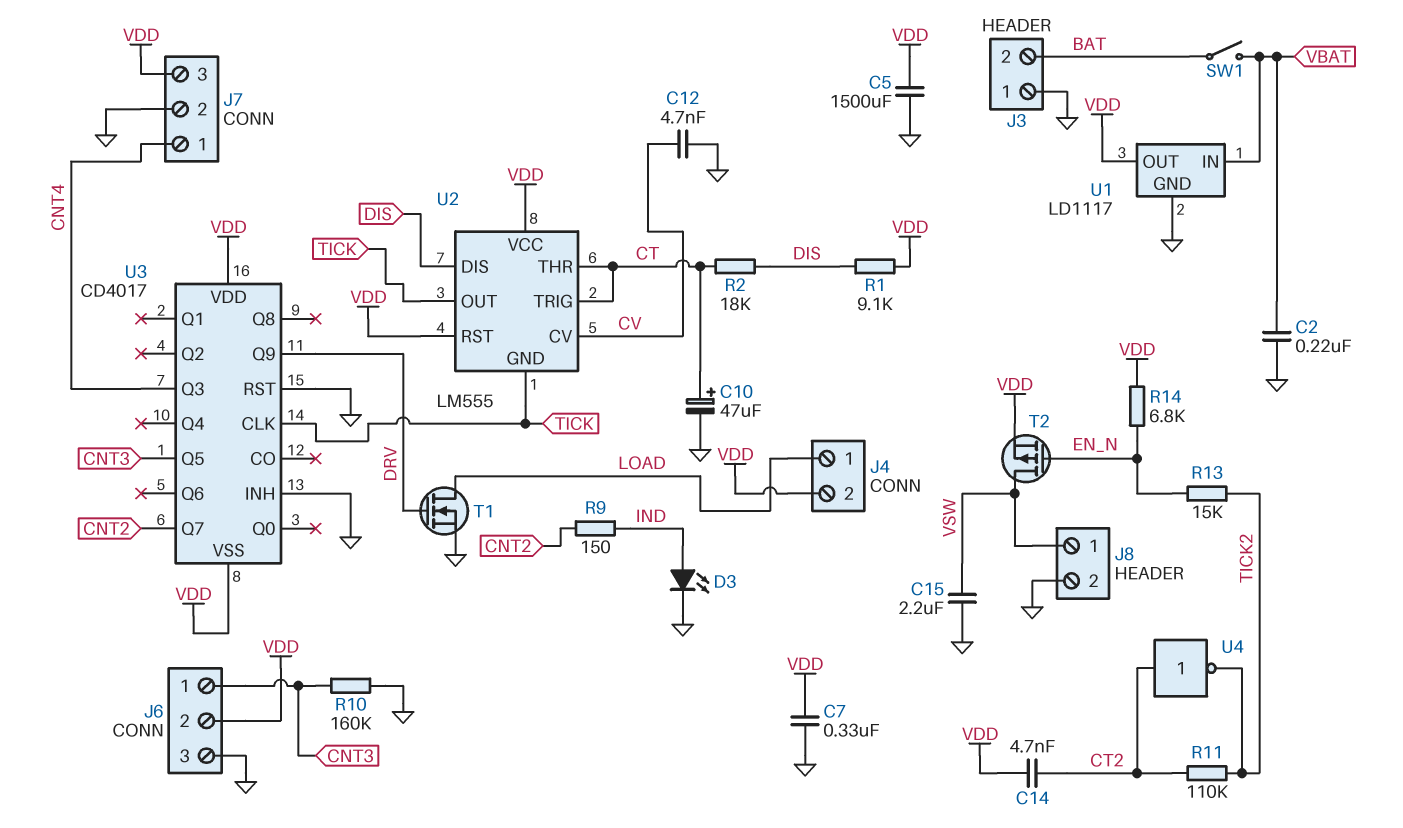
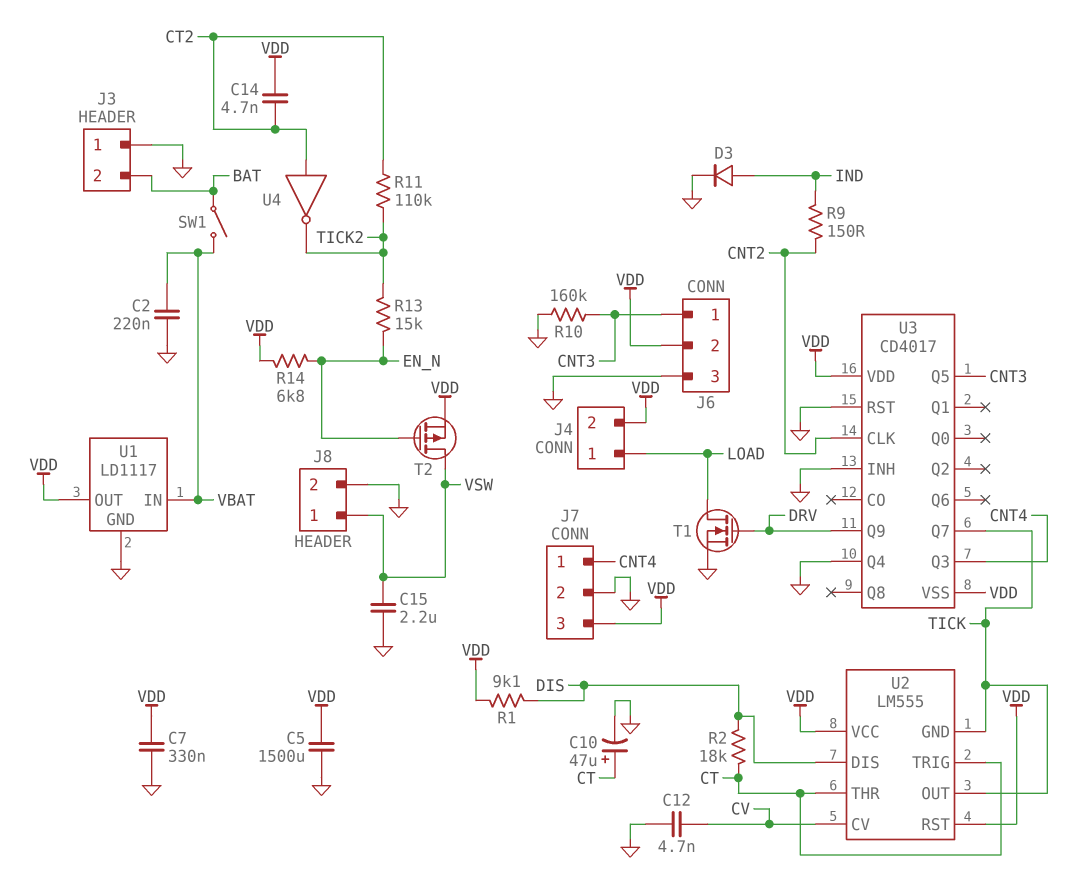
D3: LED (A IND, K GND) -> diode (A IND, K GND)
U3 pin CLK: TICK -> CNT2
U3 pin Q4: none -> GND
U3 pin Q7: CNT2 -> TICK

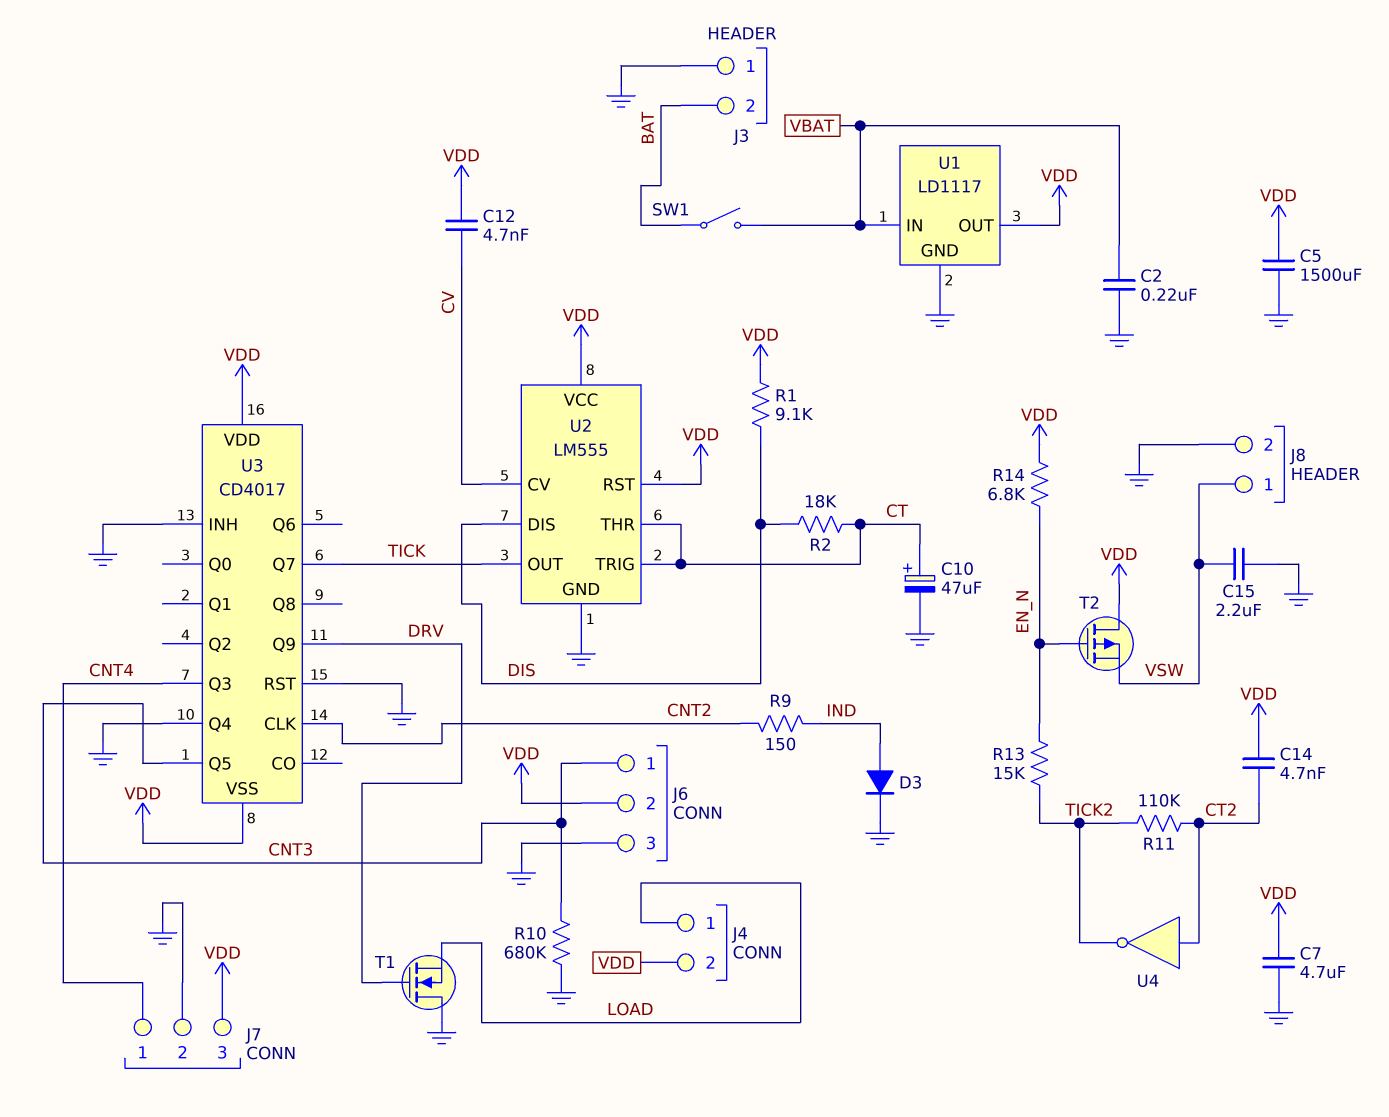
C7: 330nF (GND, VDD) -> 4.7uF (GND, VDD)
C12: 4.7nF (CV, GND) -> 4.7nF (CV, VDD)
R10: 160k (CNT3, GND) -> 680k (CNT3, GND)
T1: NMOS (G DRV, D LOAD, S GND) -> NMOS (G DRV, D GND, S LOAD)
T2: PMOS (G EN_N, D VSW, S VDD) -> PMOS (G EN_N, D VDD, S VSW)
U2 pin GND: TICK -> GND

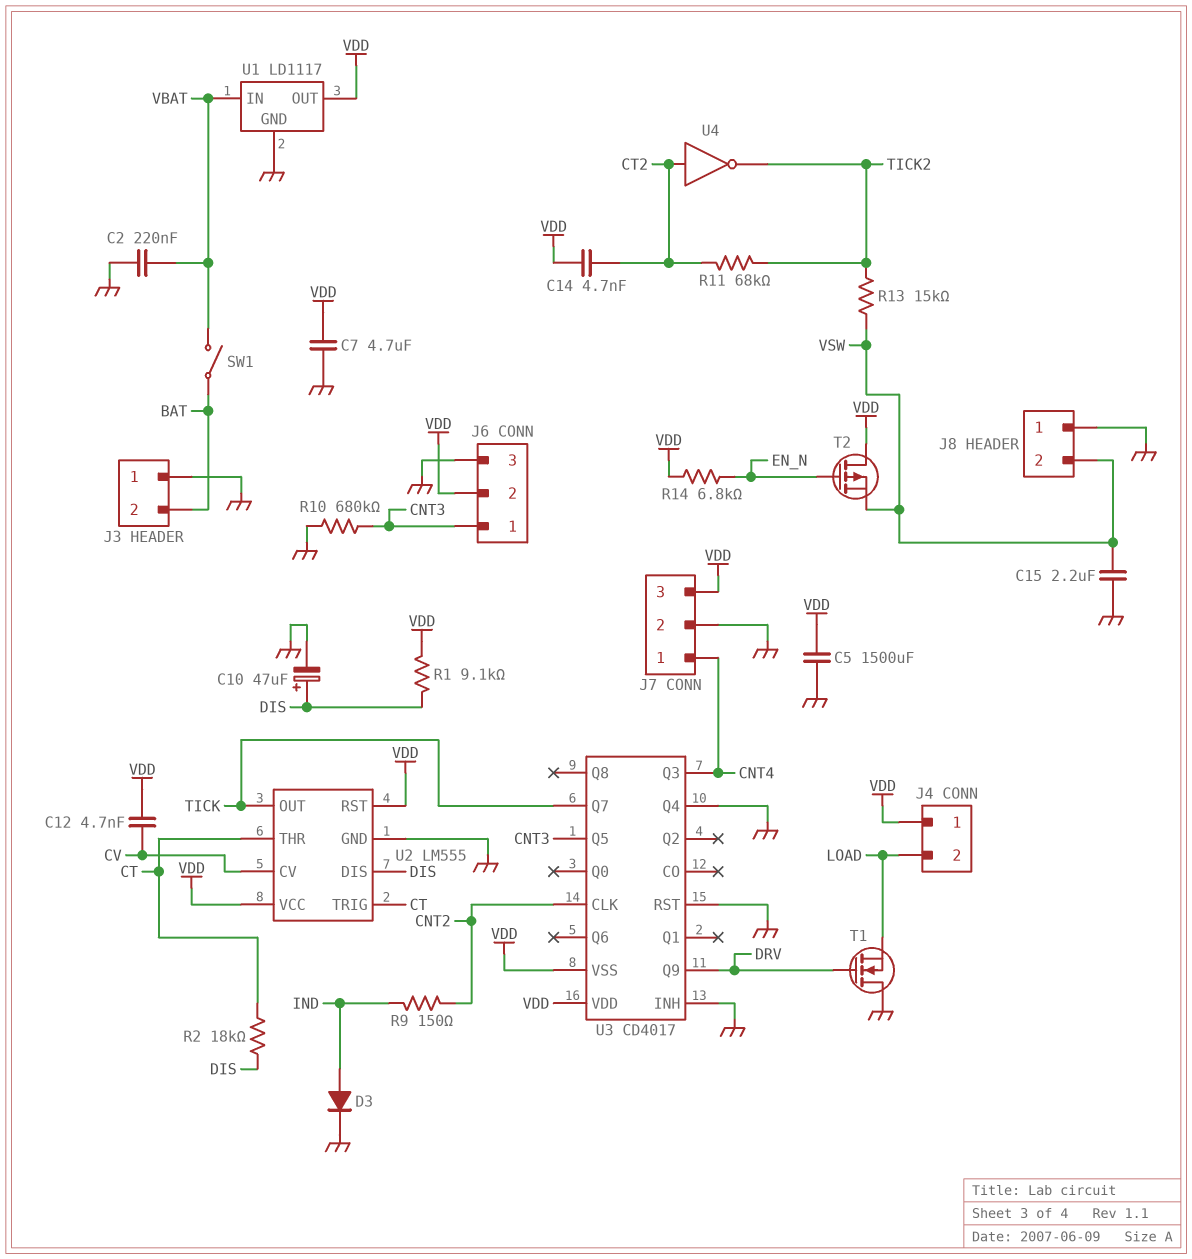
C10: 47uF (plus CT, minus GND) -> 47uF (plus DIS, minus GND)
J4 pin 1: LOAD -> VDD
J4 pin 2: VDD -> LOAD
J8 pin 1: VSW -> GND
J8 pin 2: GND -> VSW
R11: 110k (CT2, TICK2) -> 68k (CT2, TICK2)
R13: 15k (EN_N, TICK2) -> 15k (TICK2, VSW)

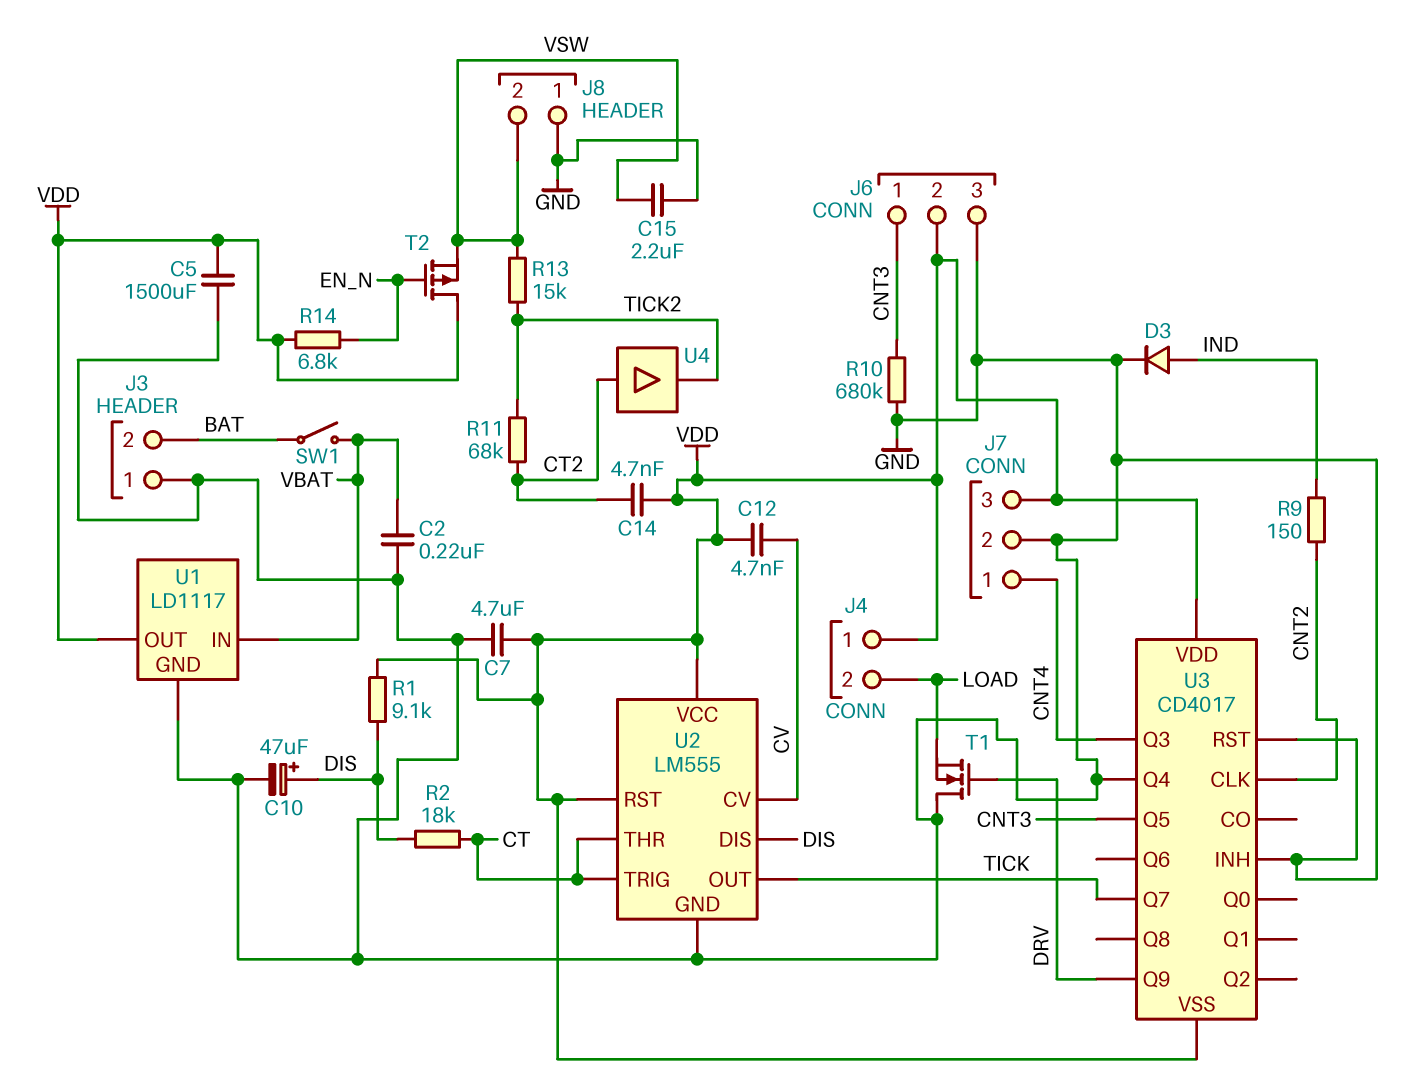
U4: NOT (in CT2, out TICK2) -> buffer (in CT2, out TICK2)

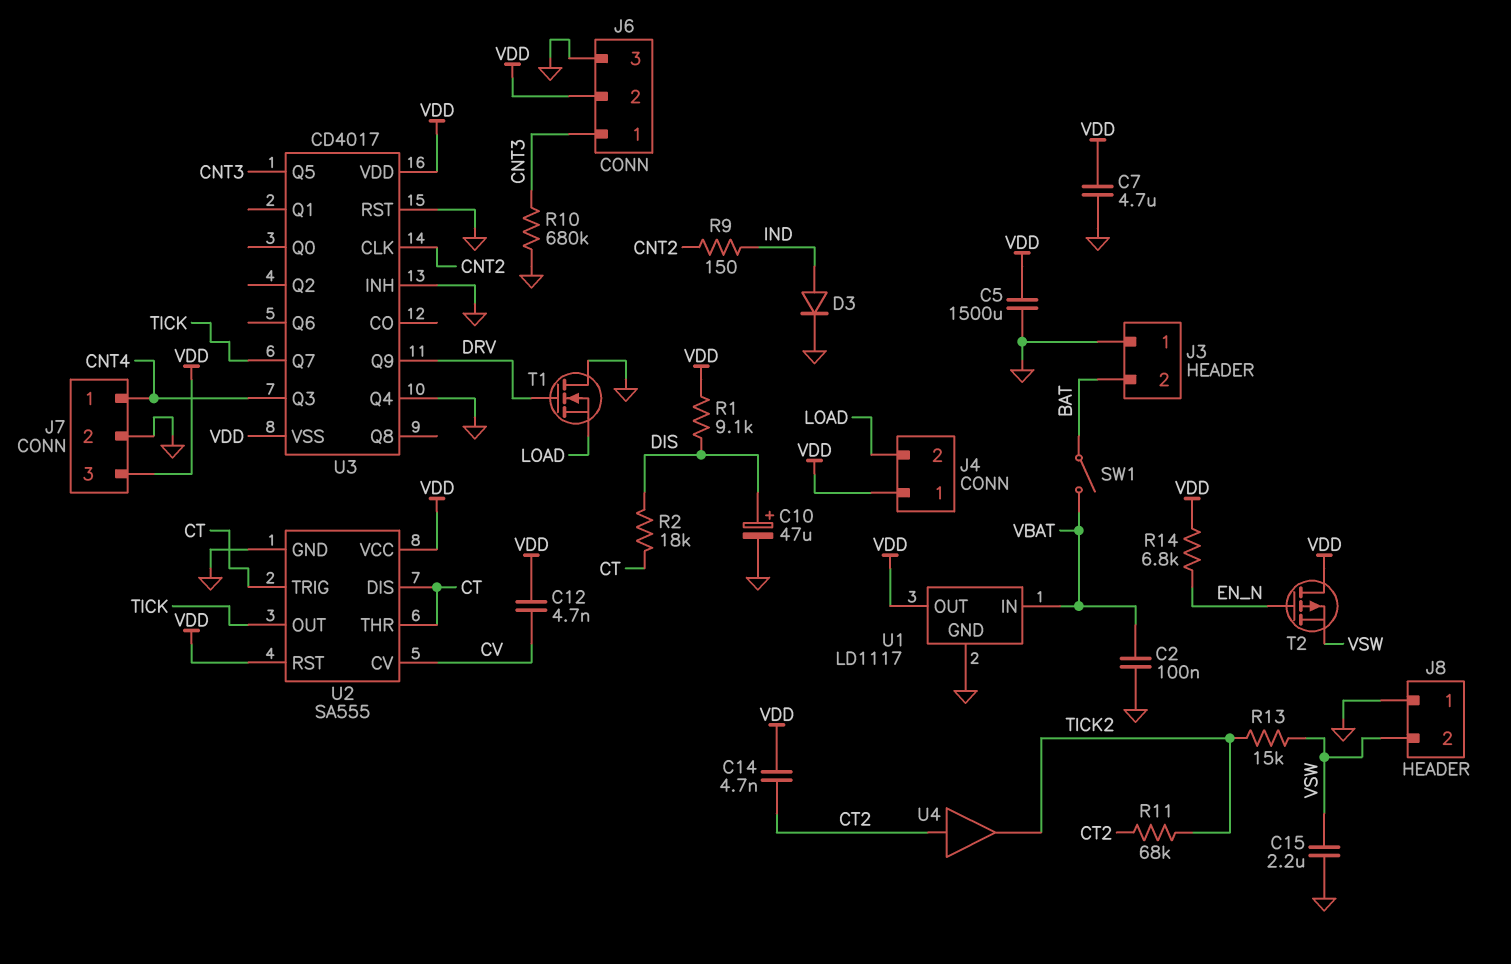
C2: 220nF (GND, VBAT) -> 100nF (GND, VBAT)
U2: LM555 -> SA555
U2 pin DIS: DIS -> CT

